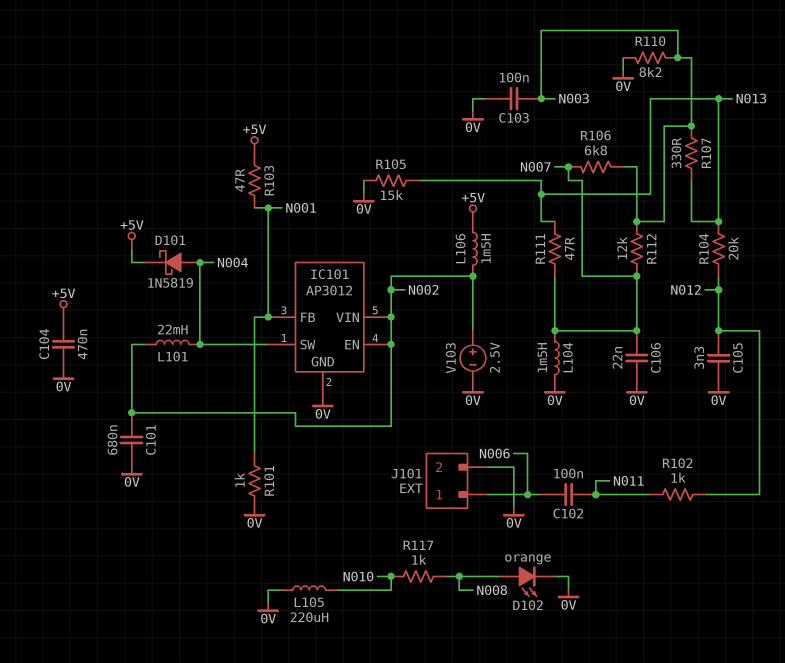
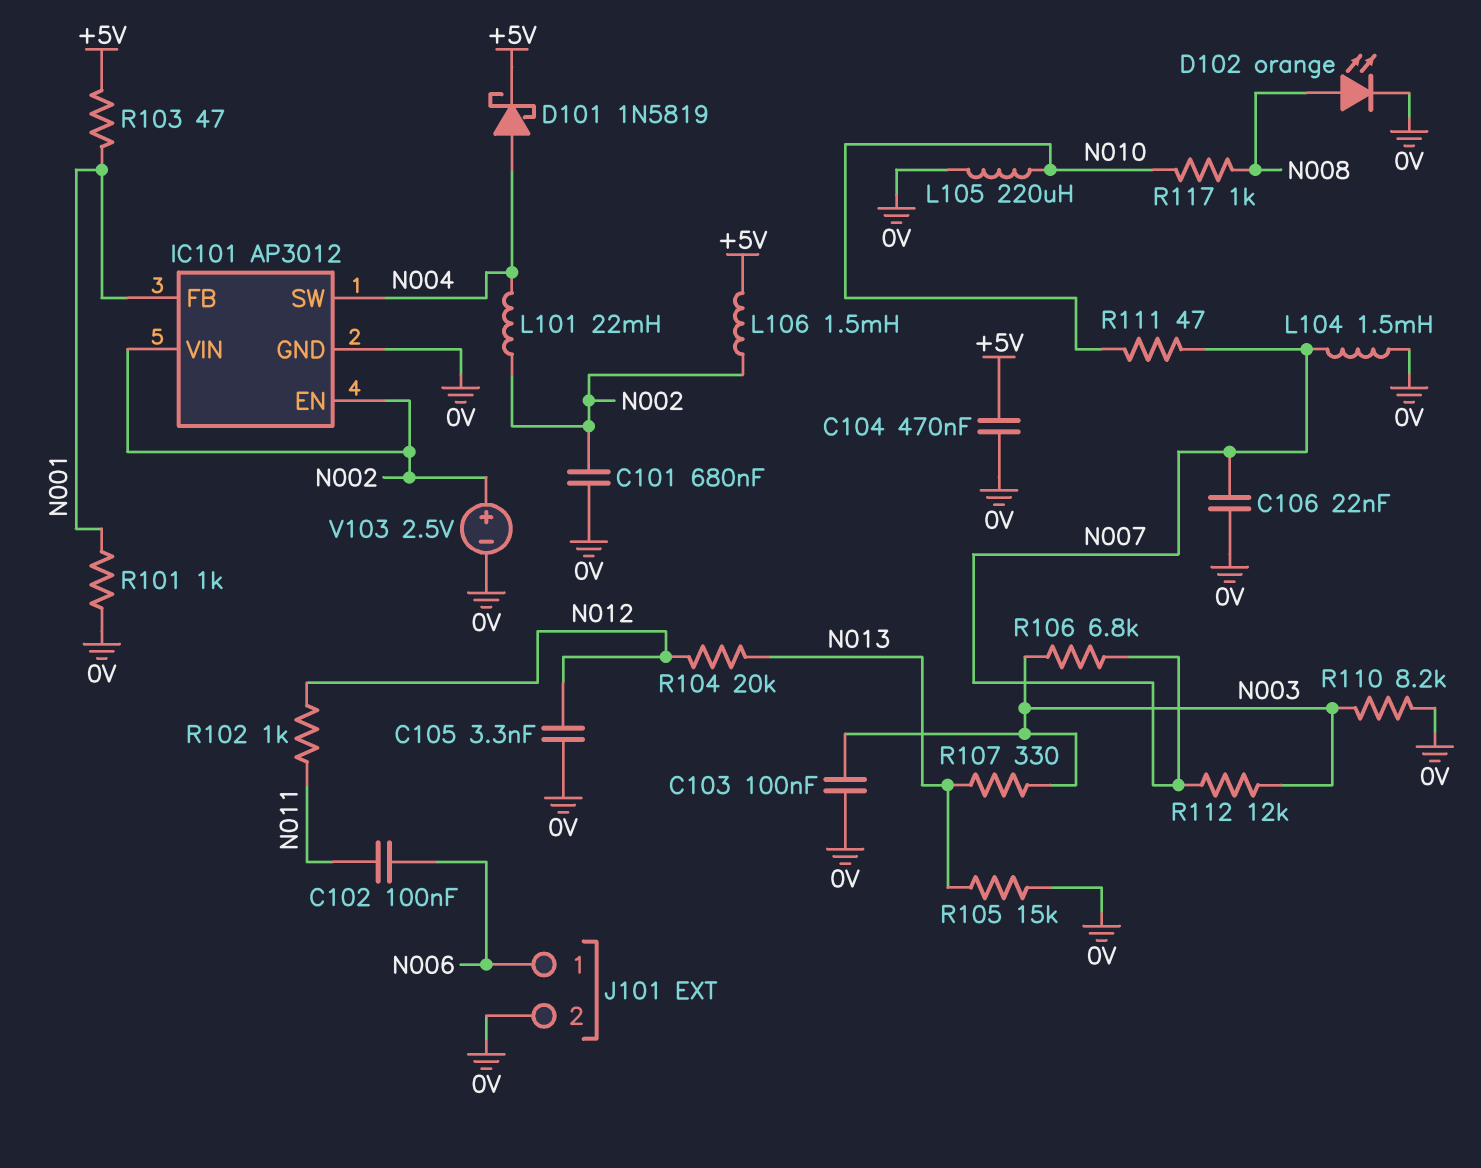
R111: 47 (N007, N013) -> 47 (N007, N010)

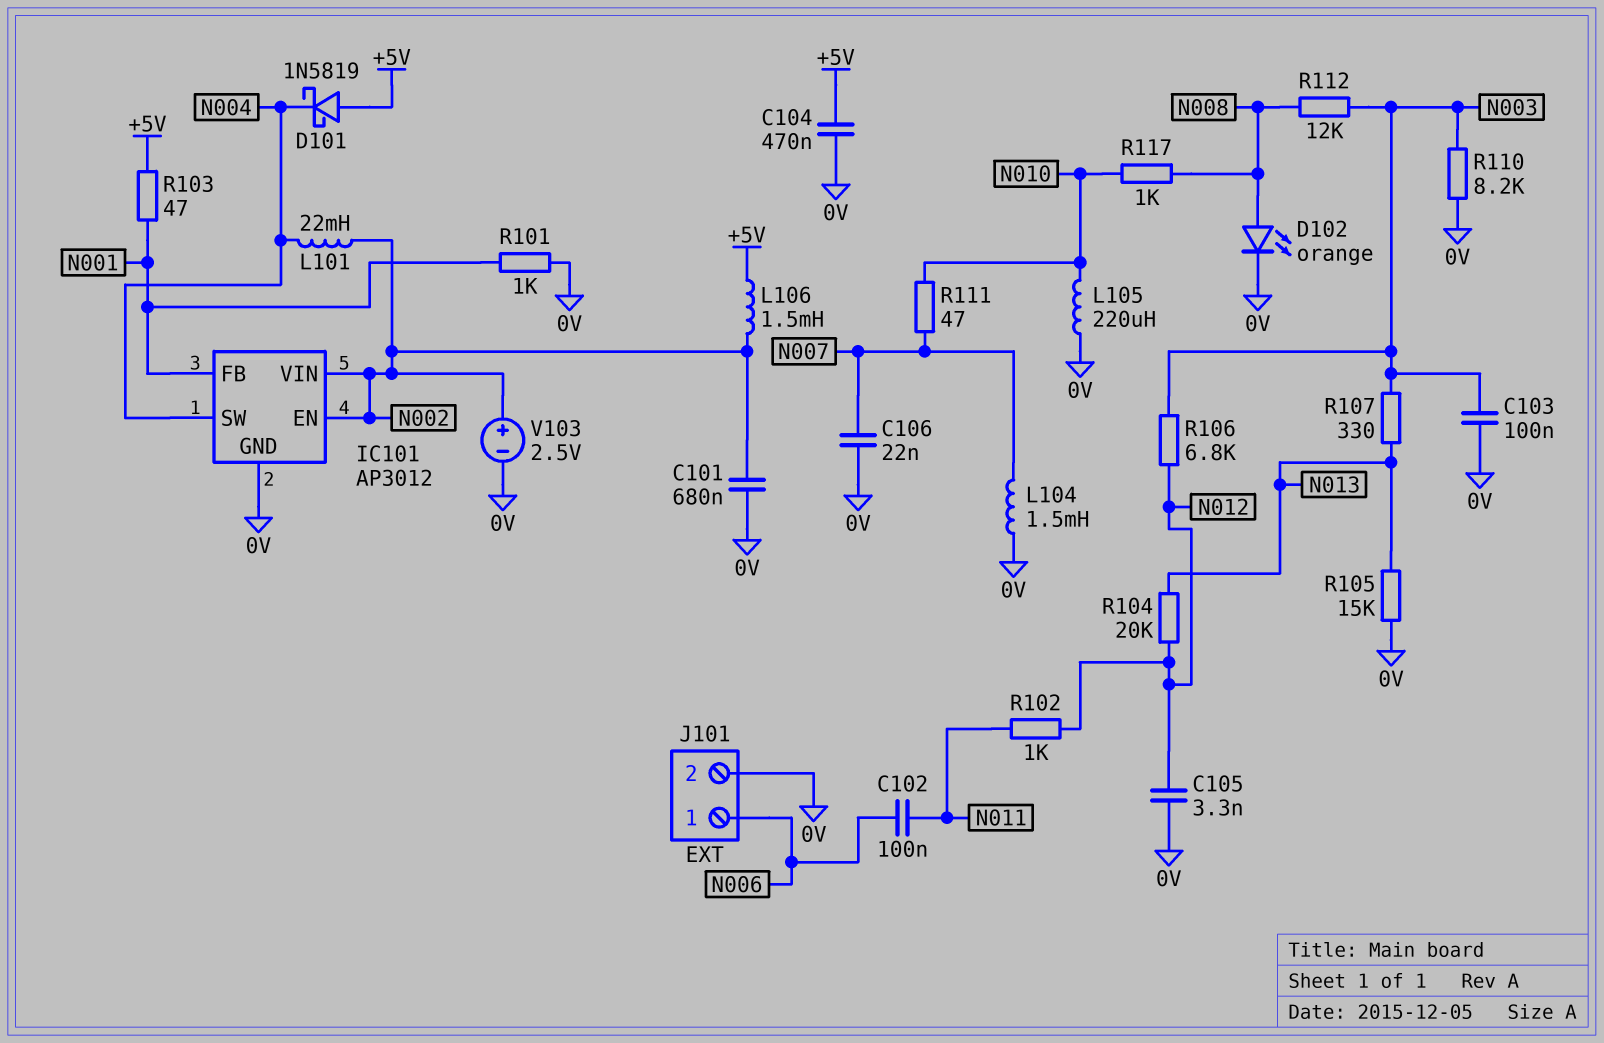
D101: schottky 1N5819 (A N004, K +5V) -> schottky 1N5819 (A +5V, K N004)
R106: 6.8k (N003, N007) -> 6.8k (N003, N012)
R112: 12k (N003, N007) -> 12k (N003, N008)

